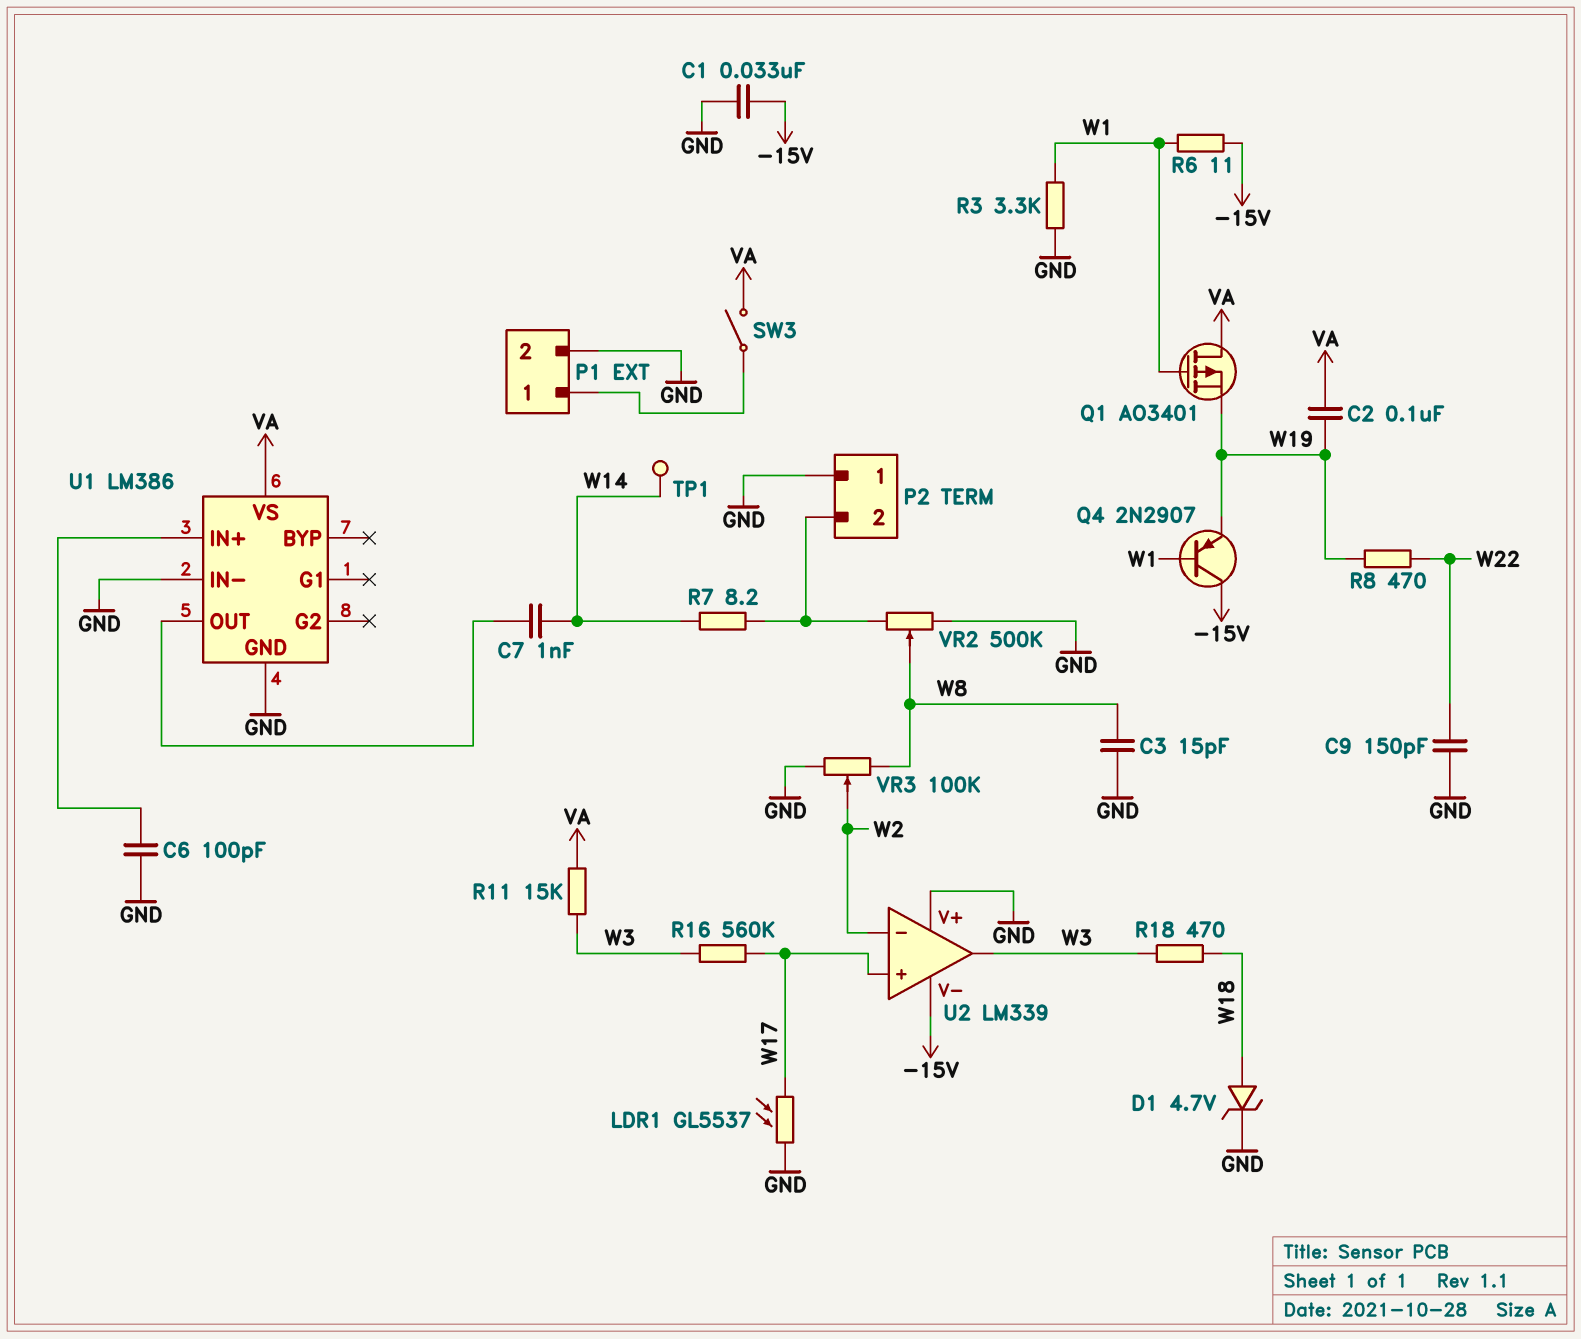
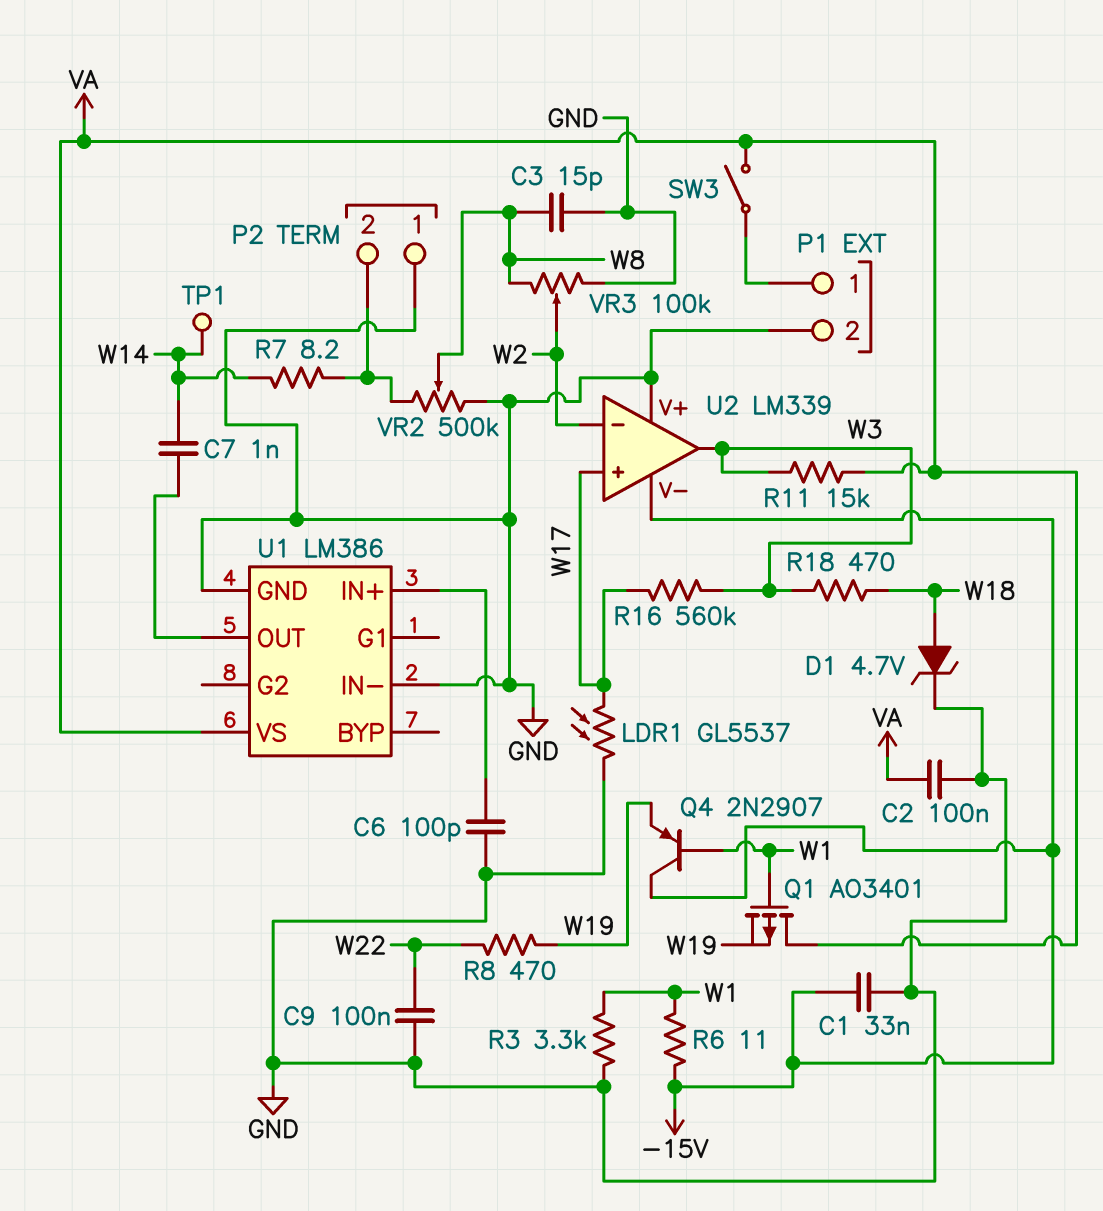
C2: 100nF (VA, W19) -> 100nF (GND, VA)
C9: 150pF (GND, W22) -> 100nF (GND, W22)

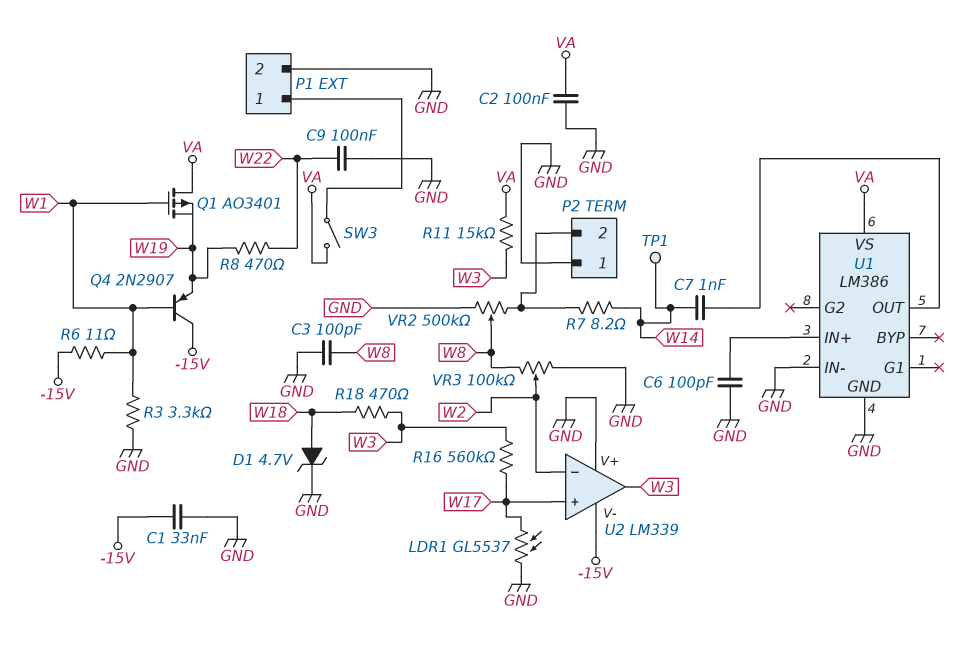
C3: 15pF (GND, W8) -> 100pF (GND, W8)

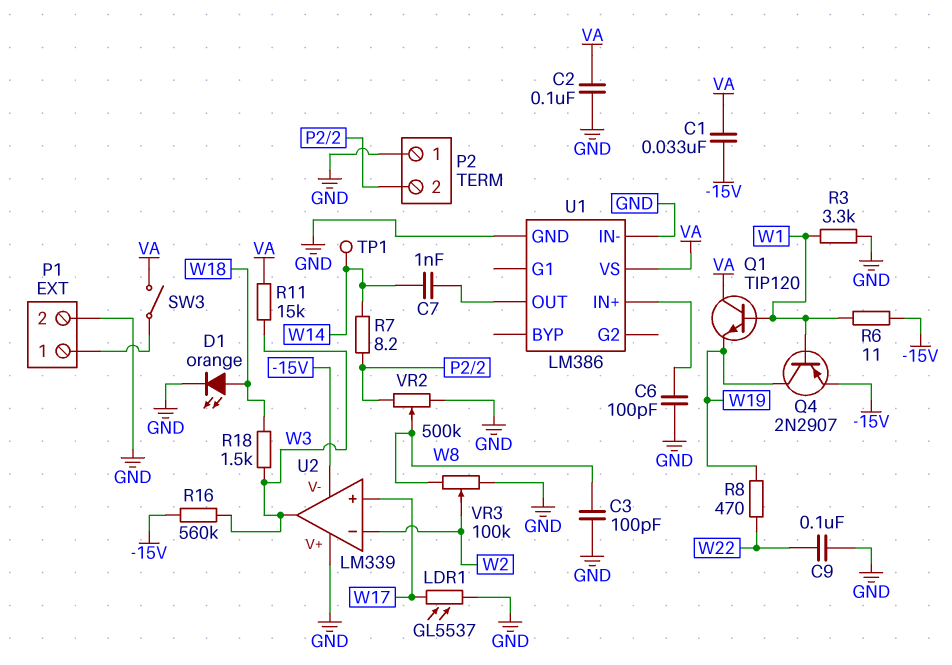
C1: 33nF (-15V, GND) -> 33nF (-15V, VA)
D1: zener 4.7V (A W18, K GND) -> LED orange (A W18, K GND)
Q1: PMOS AO3401 (G W1, D VA, S W19) -> NPN TIP120 (B W1, C VA, E W19)
Q4: PNP 2N2907 (B W1, C -15V, E W19) -> PNP 2N2907 (B W1, C W19, E -15V)
R16: 560k (W3, W17) -> 560k (-15V, W3)
R18: 470 (W3, W18) -> 1.5k (W3, W18)

